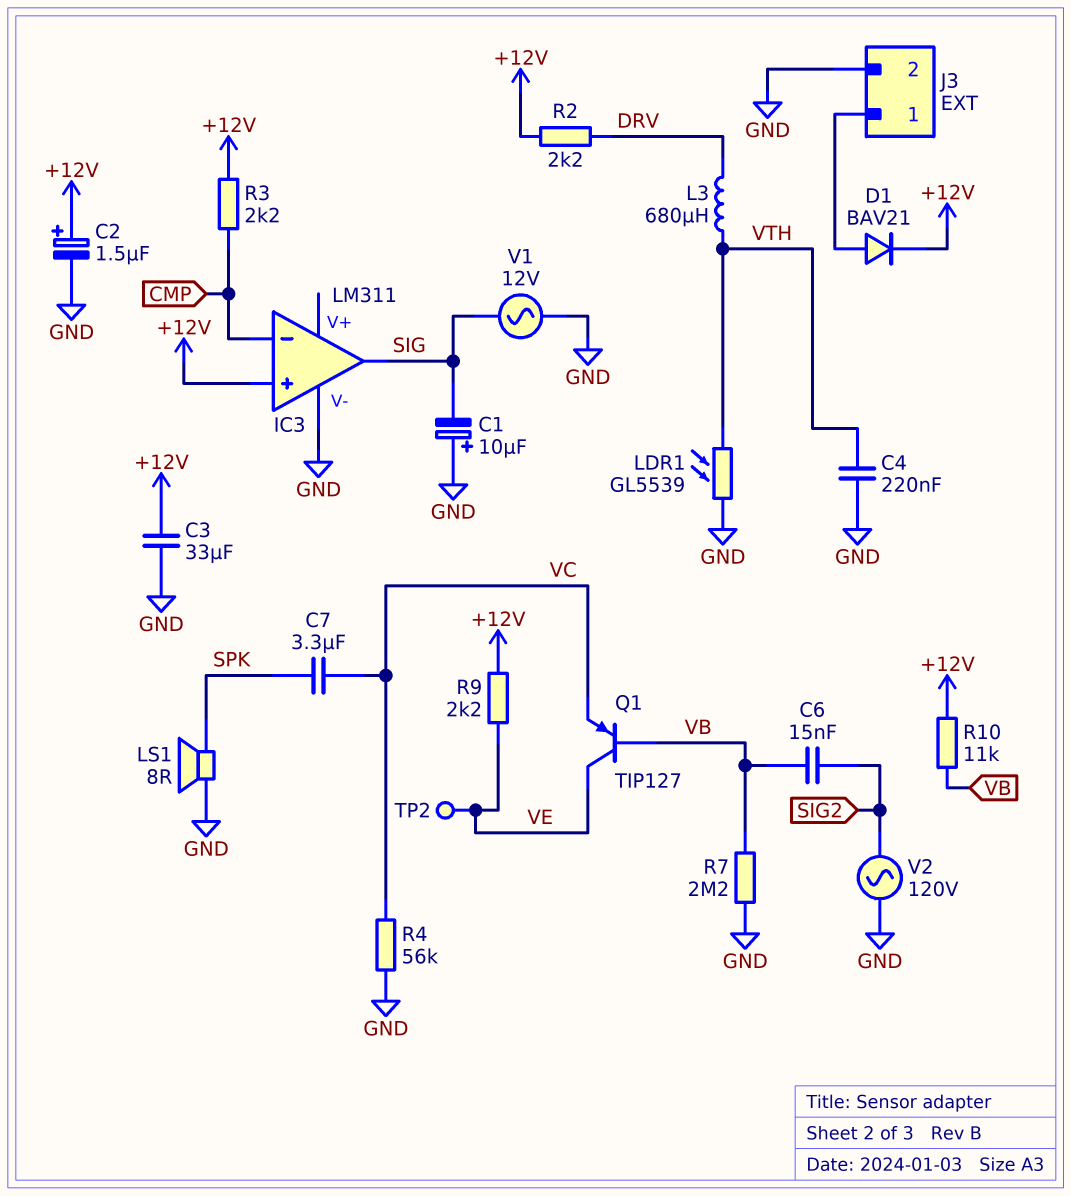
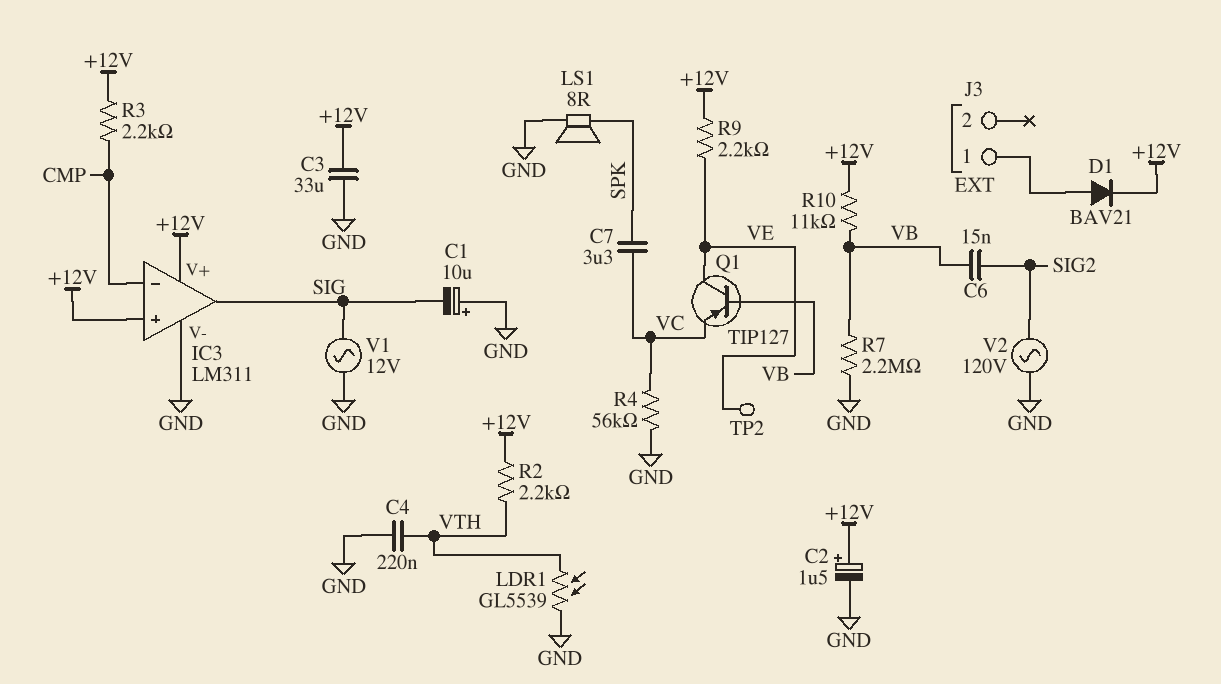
IC3 pin V+: none -> +12V
J3 pin 2: GND -> none
L3: 680uH (DRV, VTH) -> none
R2: 2.2k (+12V, DRV) -> 2.2k (+12V, VTH)

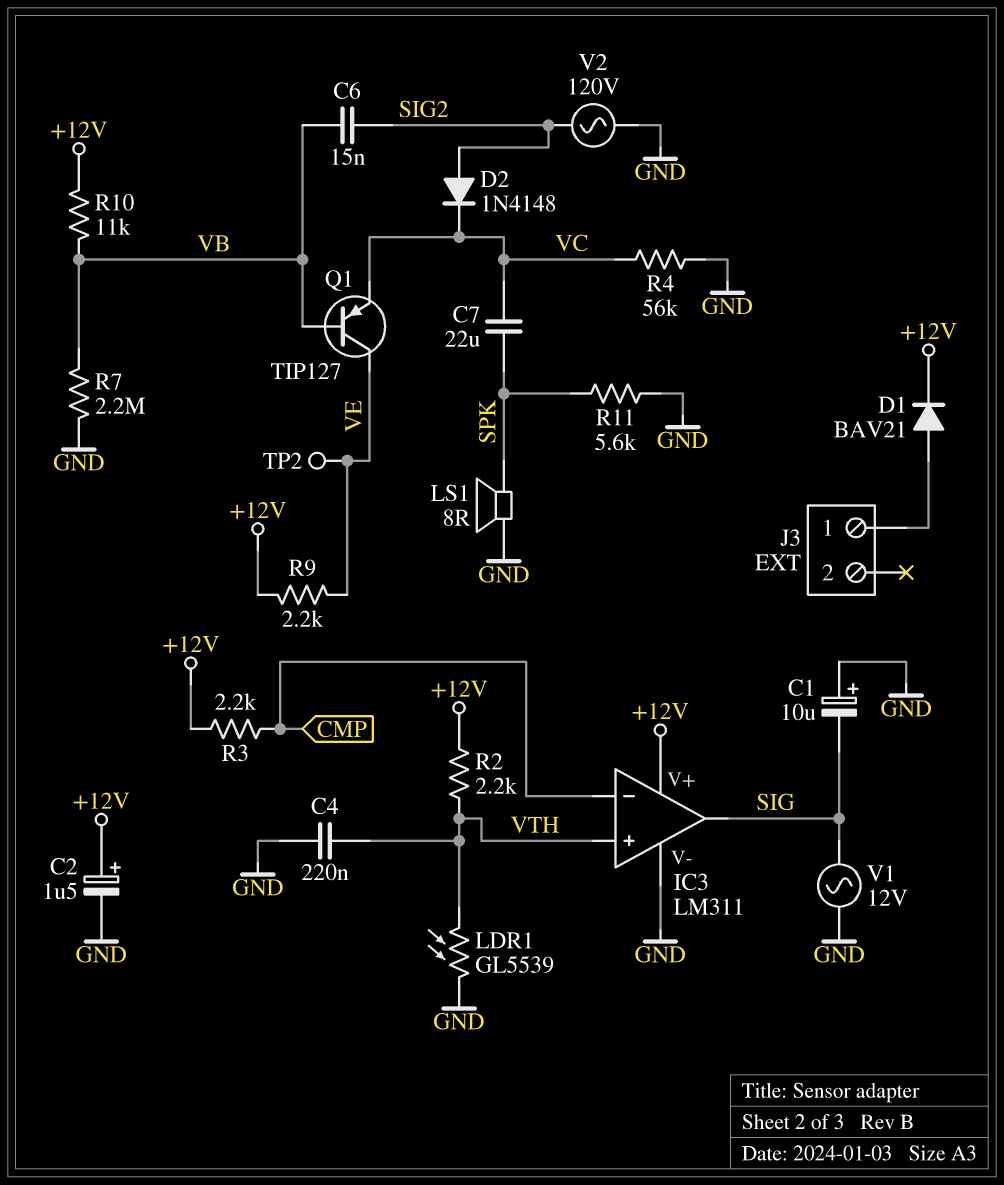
C3: 33uF (+12V, GND) -> none
C7: 3.3uF (SPK, VC) -> 22uF (SPK, VC)
D2: none -> diode 1N4148 (A SIG2, K VC)
IC3 pin in+: +12V -> VTH
R11: none -> 5.6k (GND, SPK)

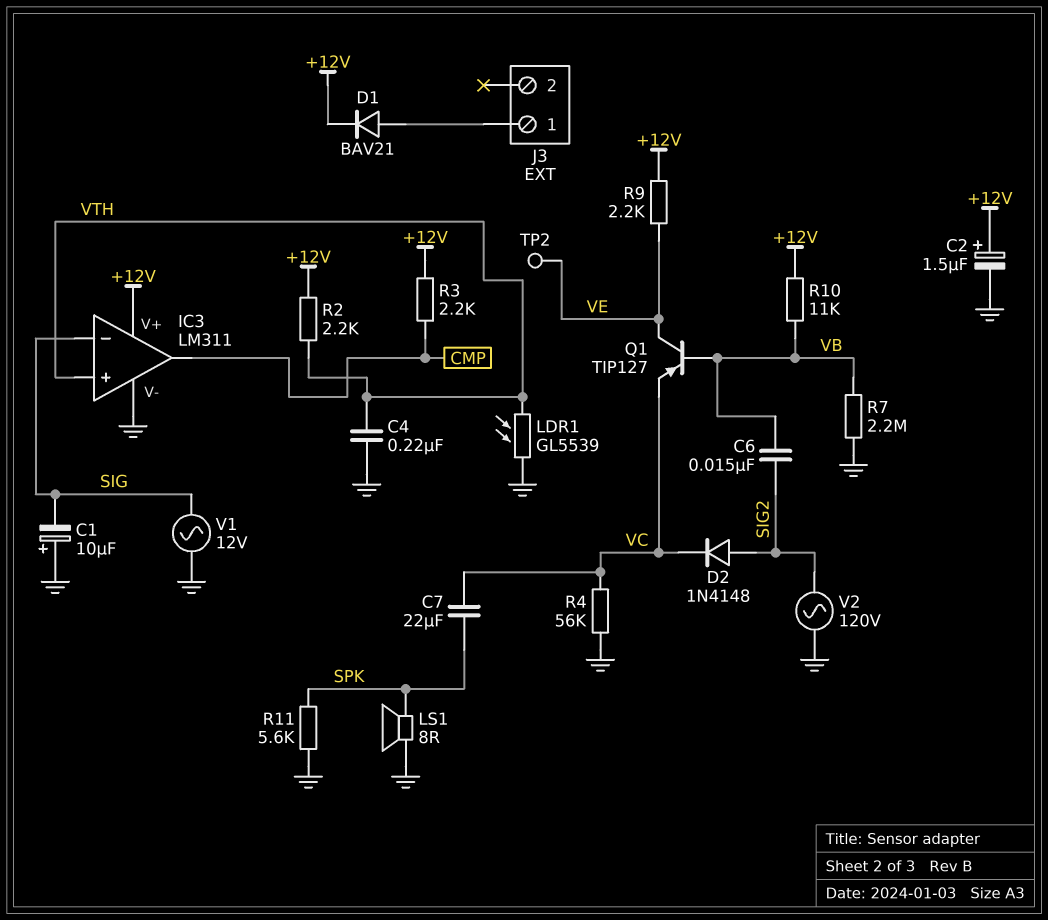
IC3 pin in-: CMP -> SIG
IC3 pin out: SIG -> CMP

